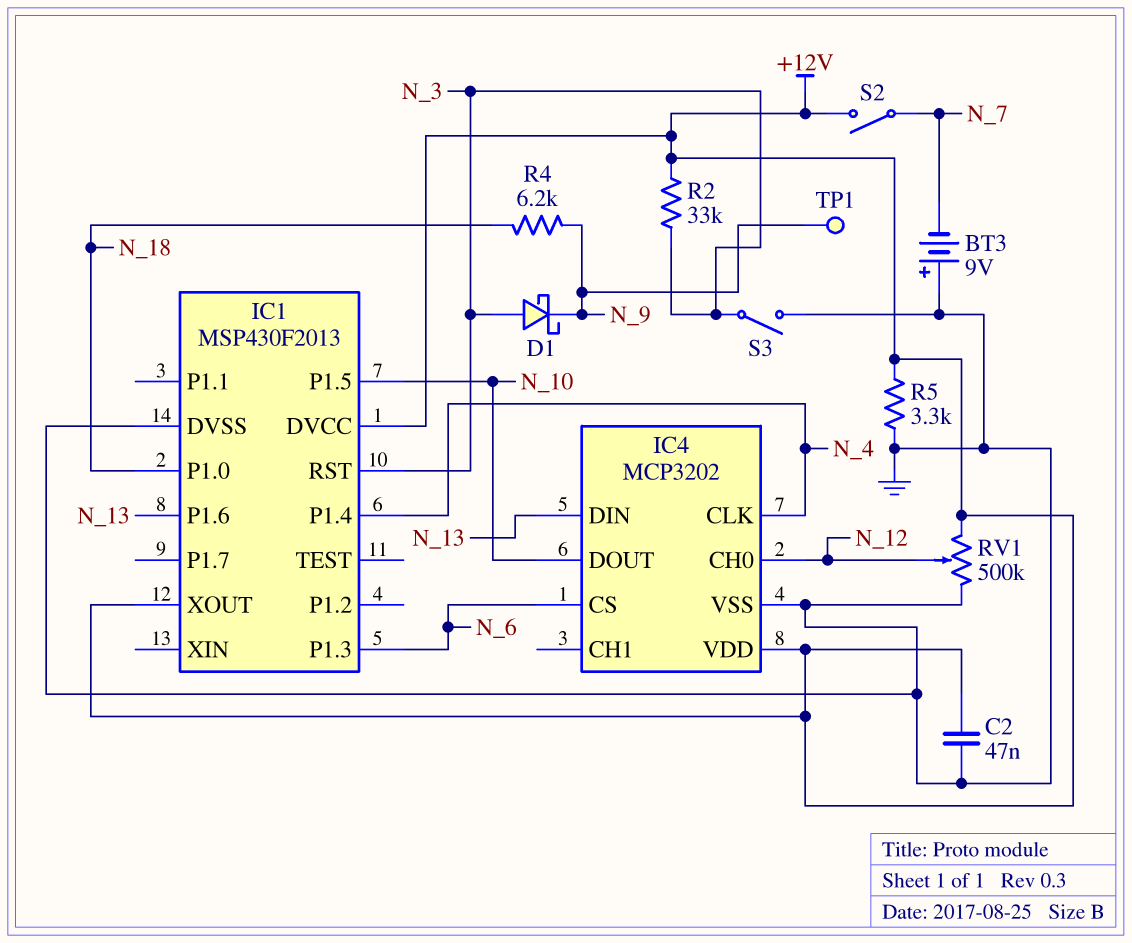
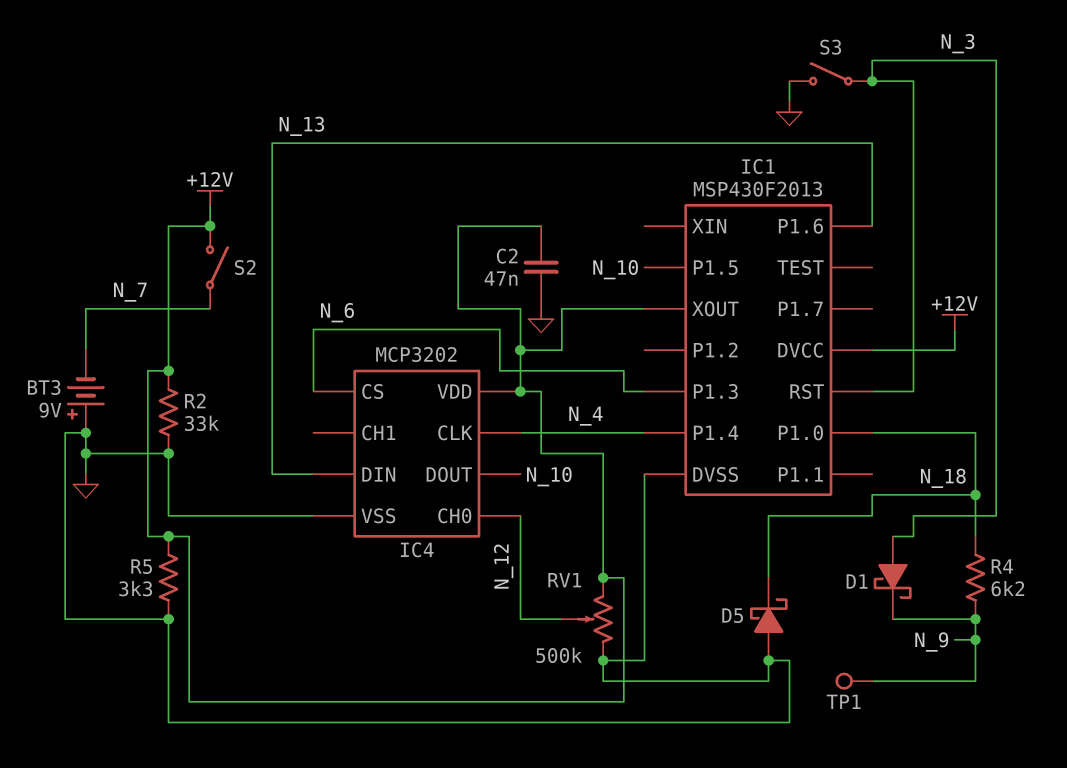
D5: none -> schottky (A GND, K N_18)
R2: 33k (+12V, N_3) -> 33k (+12V, GND)

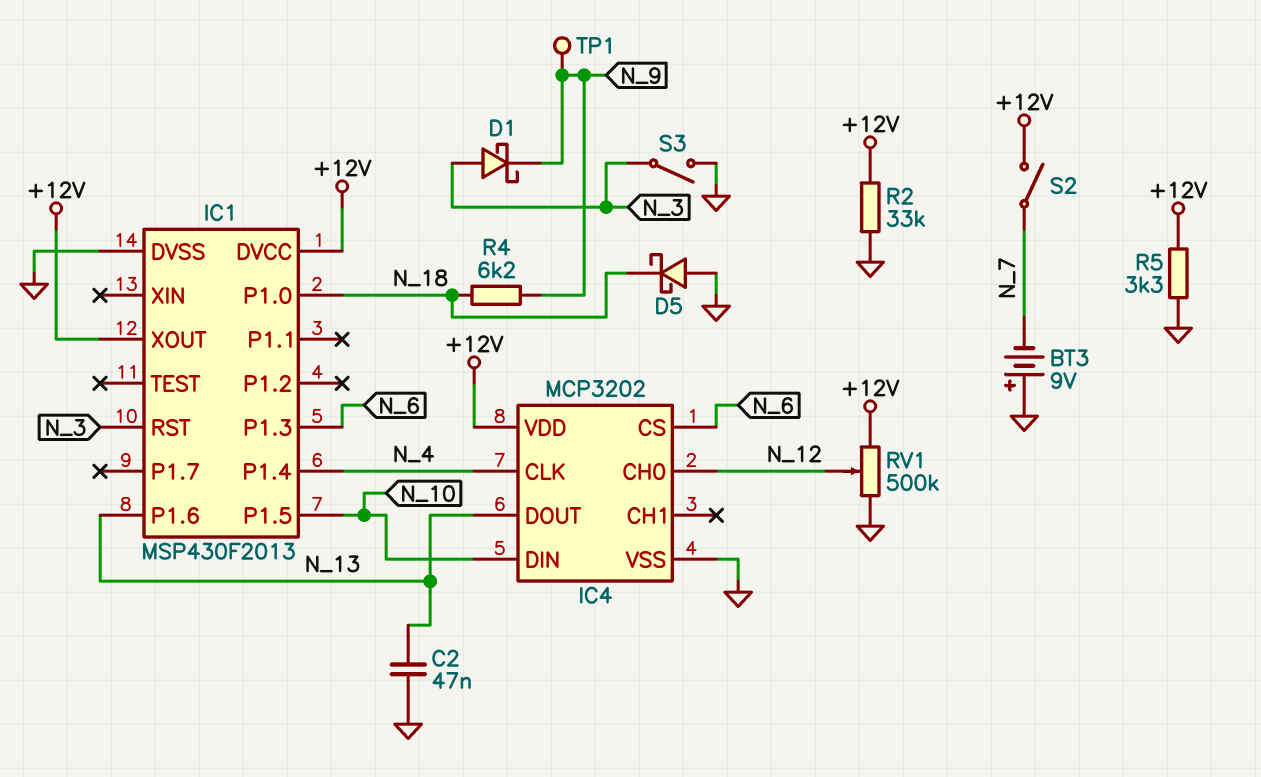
C2: 47nF (+12V, GND) -> 47nF (GND, N_13)
IC4 pin DIN: N_13 -> N_10
IC4 pin DOUT: N_10 -> N_13

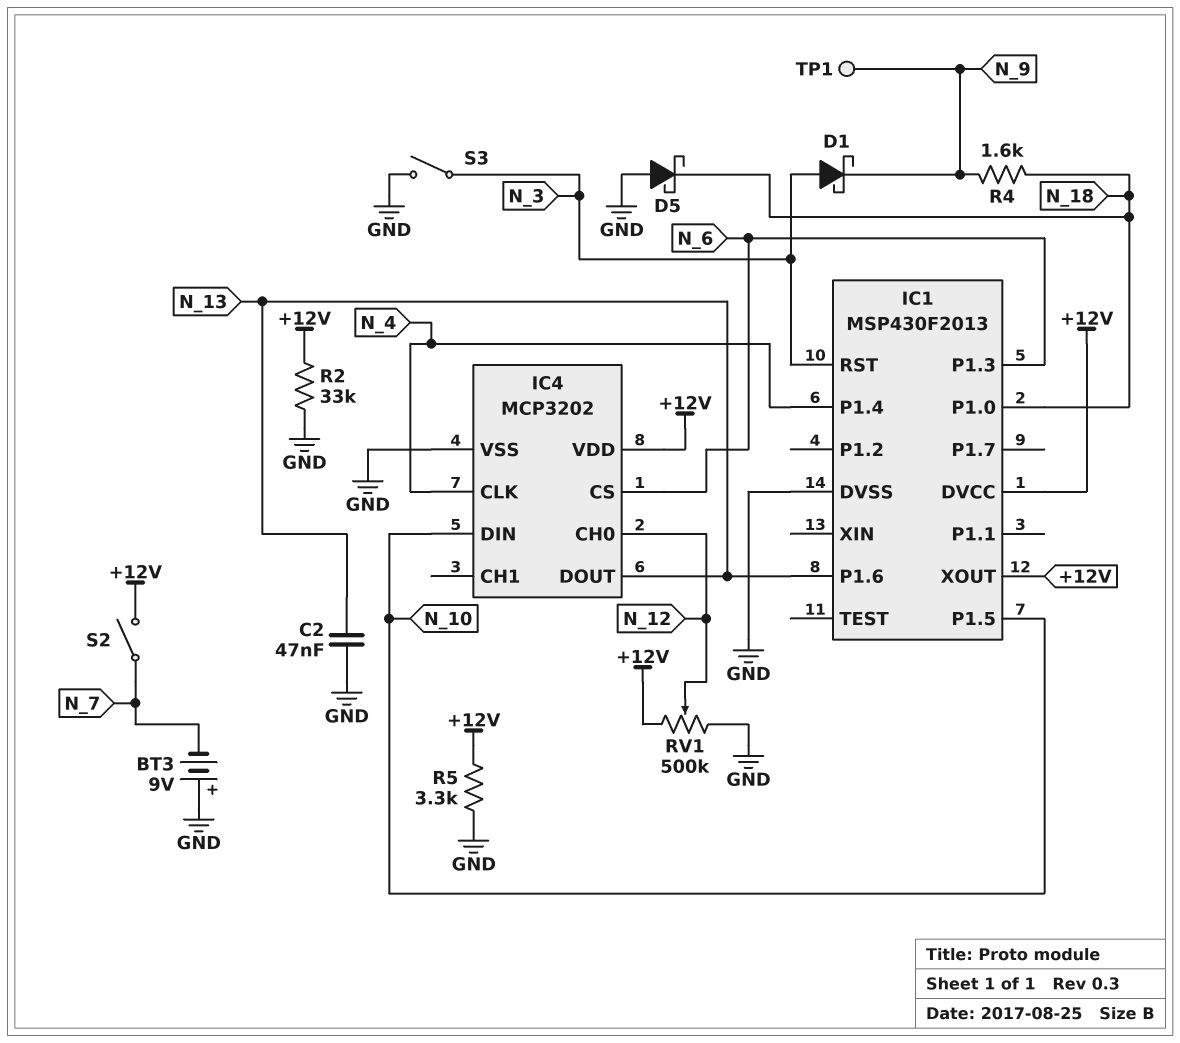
R4: 6.2k (N_9, N_18) -> 1.6k (N_9, N_18)

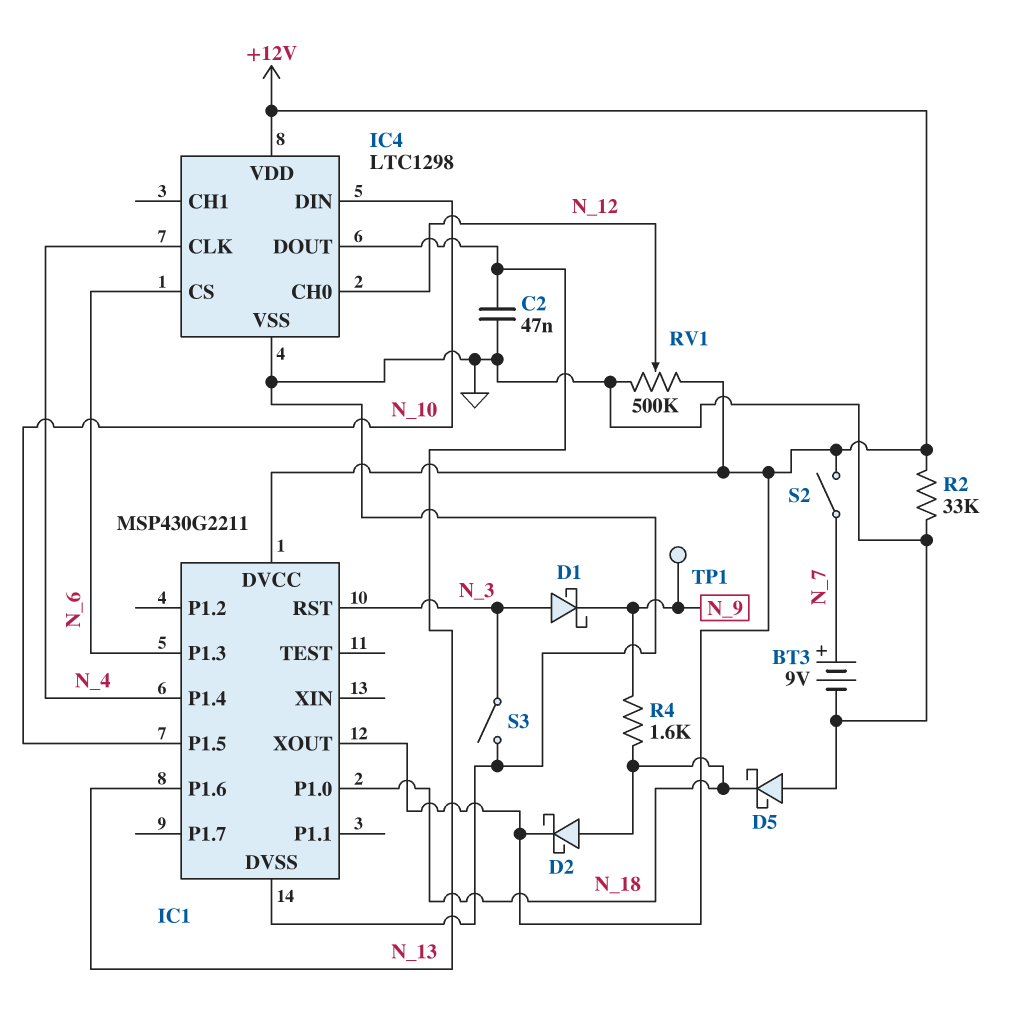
BT3: 9V (plus GND, minus N_7) -> 9V (plus N_7, minus GND)
D2: none -> schottky (A N_18, K +12V)
IC1: MSP430F2013 -> MSP430G2211
IC4: MCP3202 -> LTC1298
R5: 3.3k (+12V, GND) -> none

